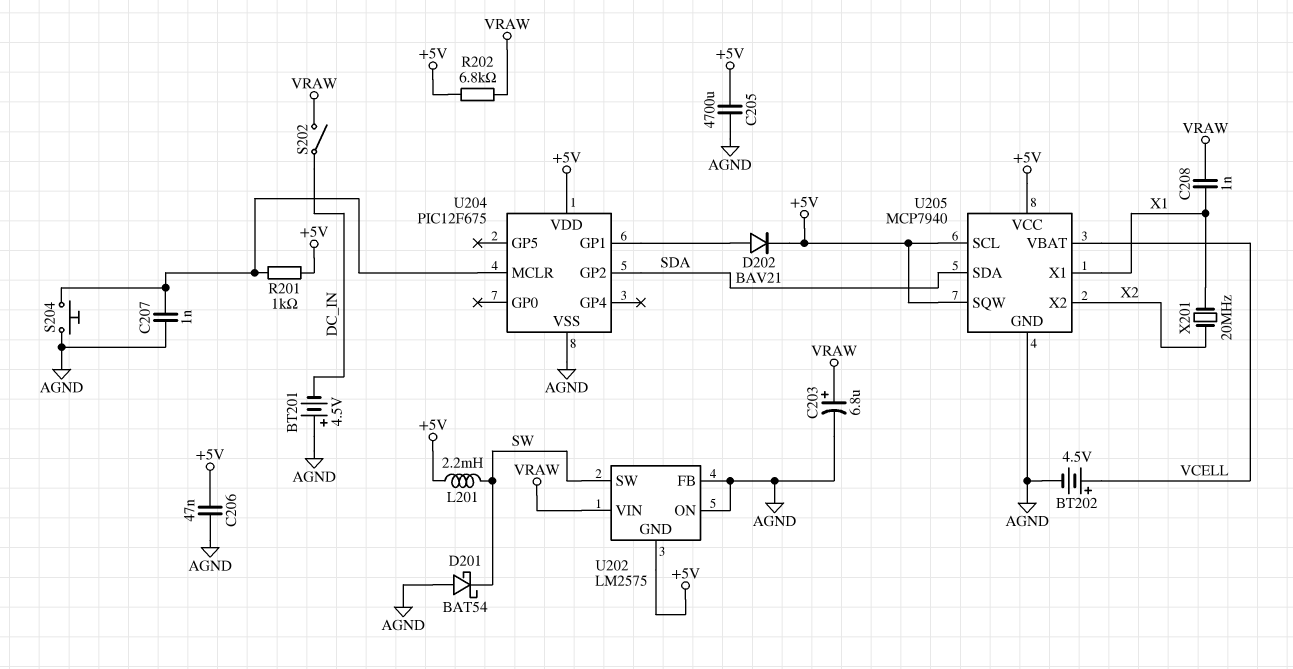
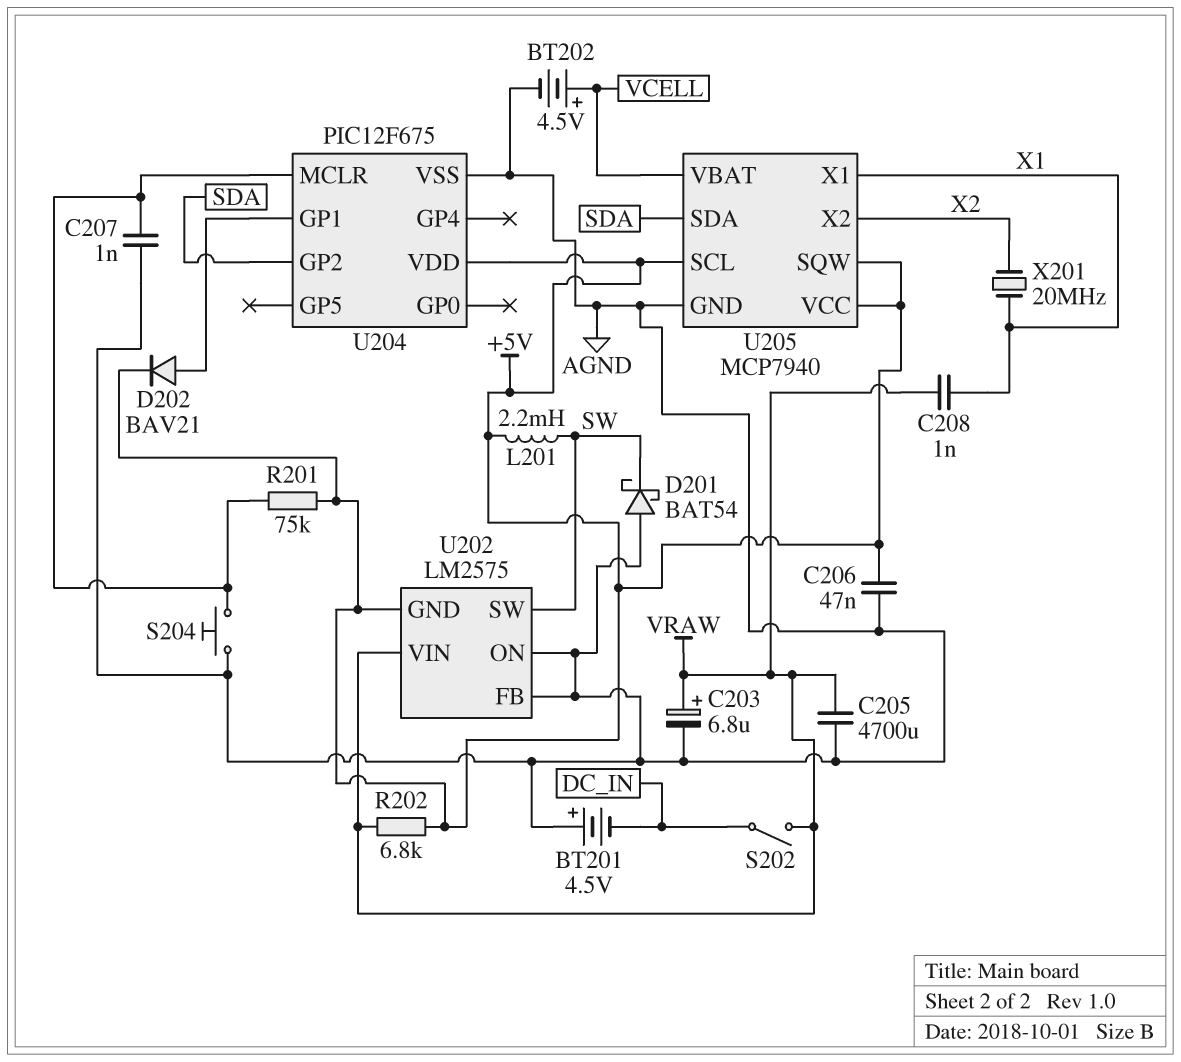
C205: 4700uF (+5V, AGND) -> 4700uF (AGND, VRAW)
R201: 1k (+5V, U204/MCLR) -> 75k (+5V, U204/MCLR)

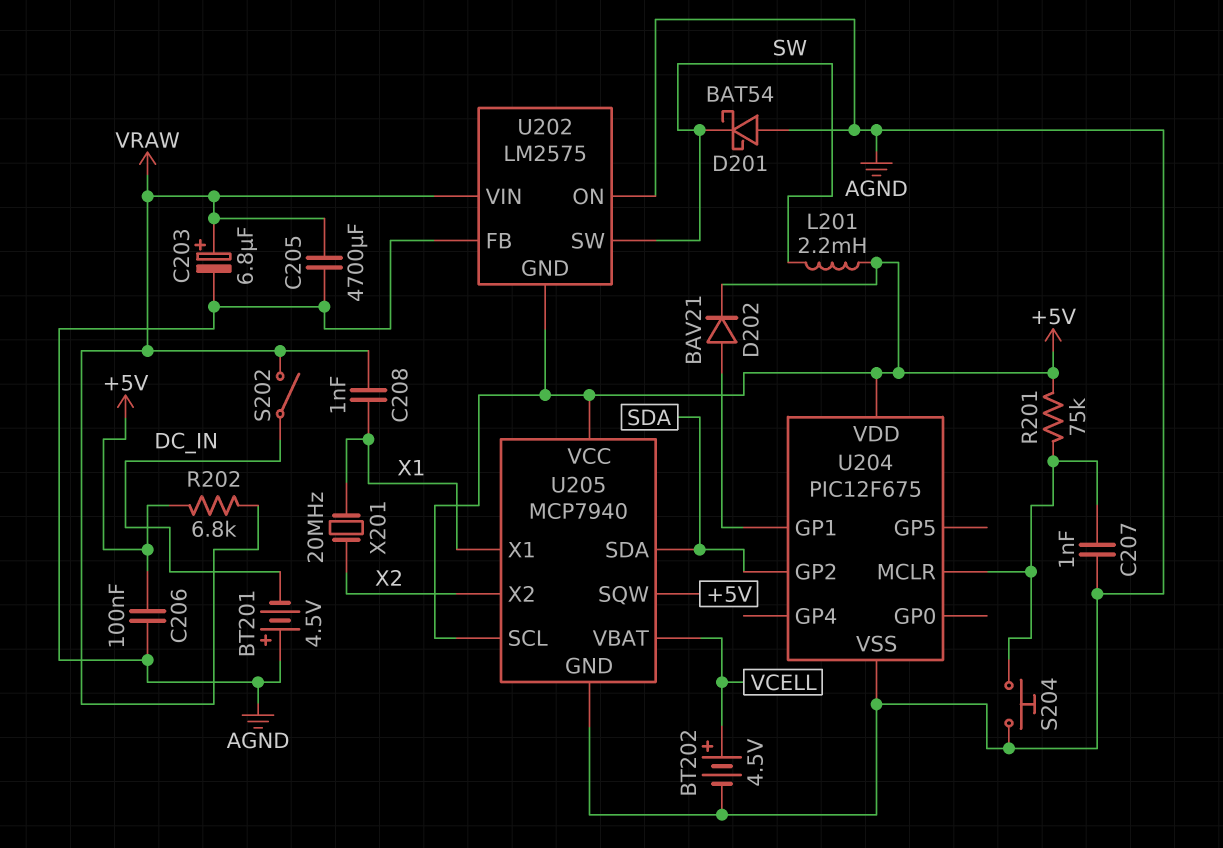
C206: 47nF (+5V, AGND) -> 100nF (+5V, AGND)

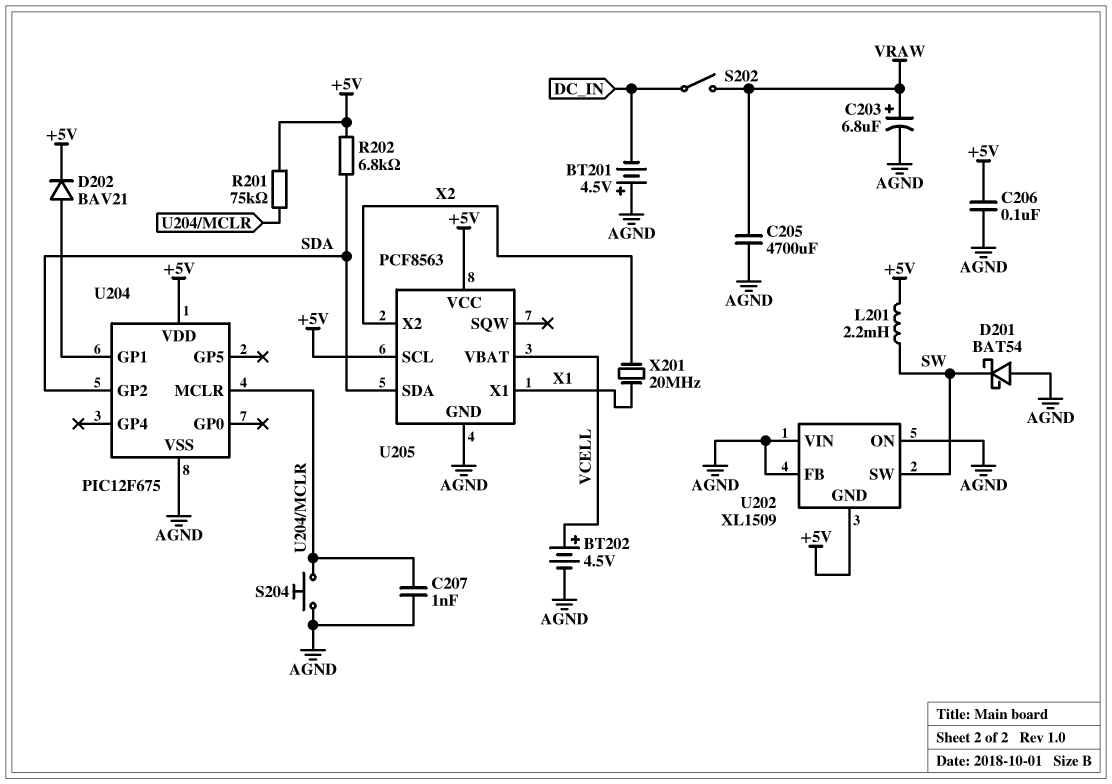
C208: 1nF (VRAW, X1) -> none
R202: 6.8k (+5V, VRAW) -> 6.8k (+5V, SDA)
U202: LM2575 -> XL1509
U202 pin VIN: VRAW -> AGND
U205: MCP7940 -> PCF8563
U205 pin SQW: +5V -> none

